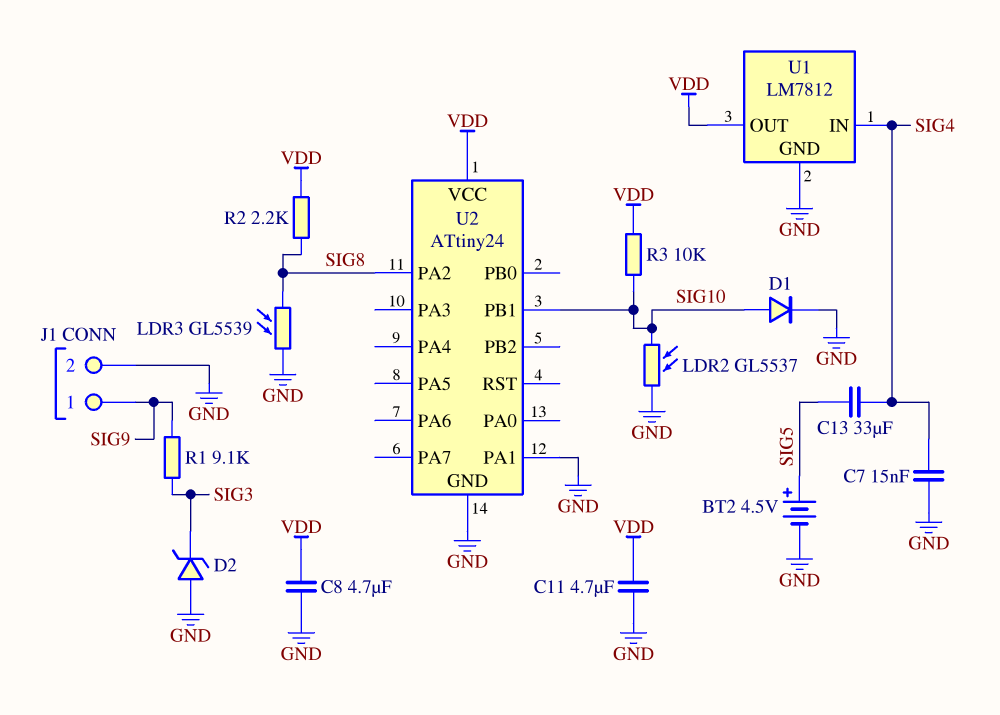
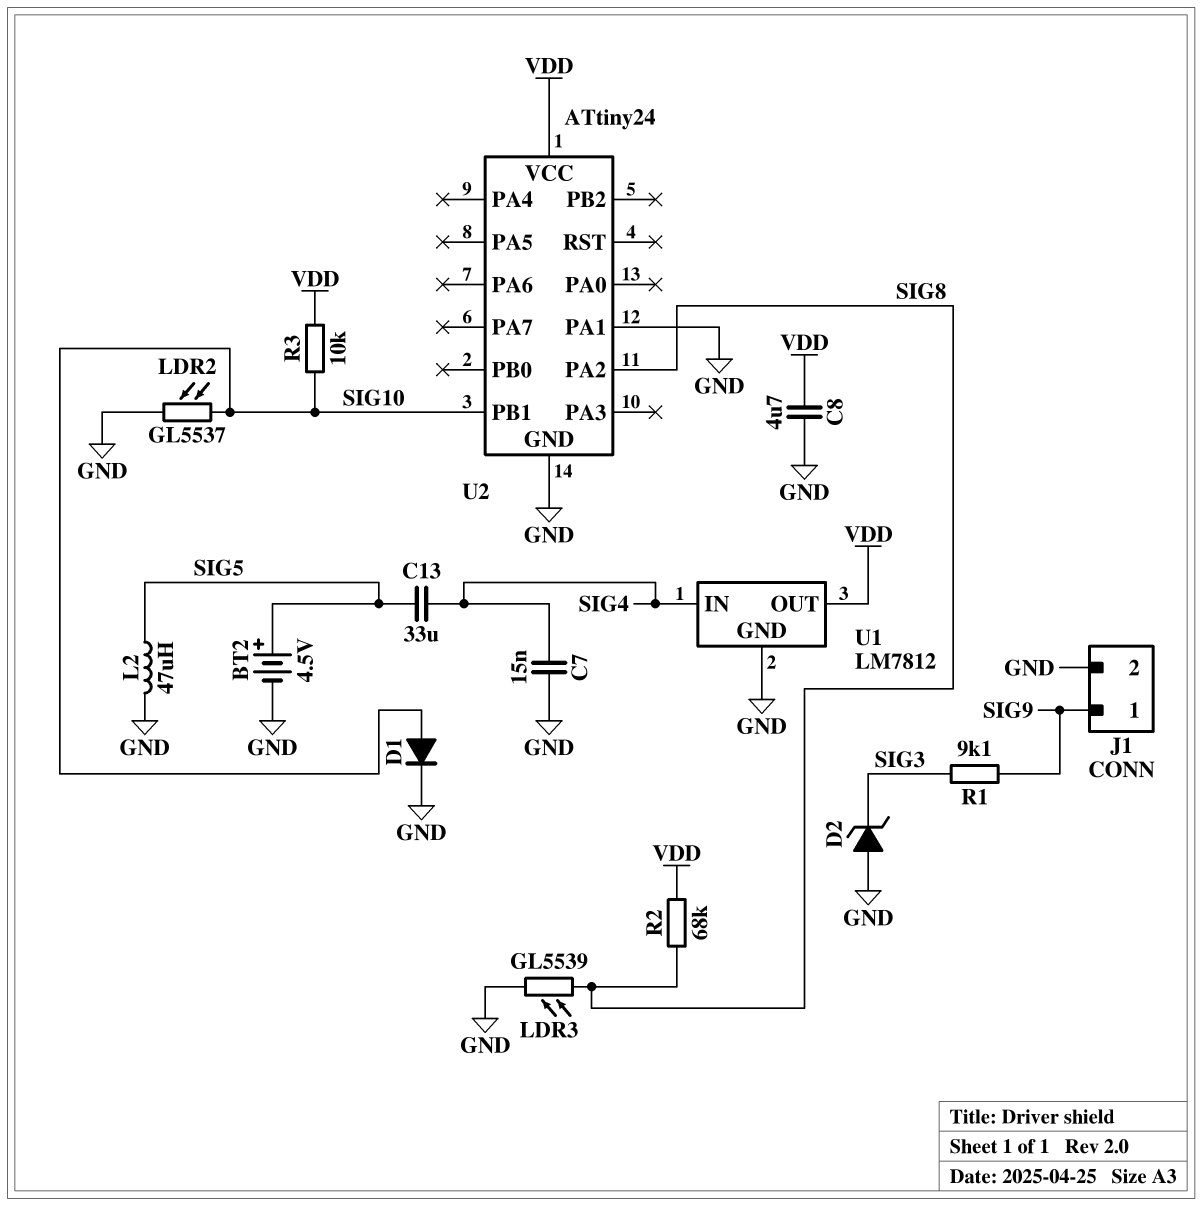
C11: 4.7uF (GND, VDD) -> none
L2: none -> 47uH (GND, SIG5)
R2: 2.2k (SIG8, VDD) -> 68k (SIG8, VDD)

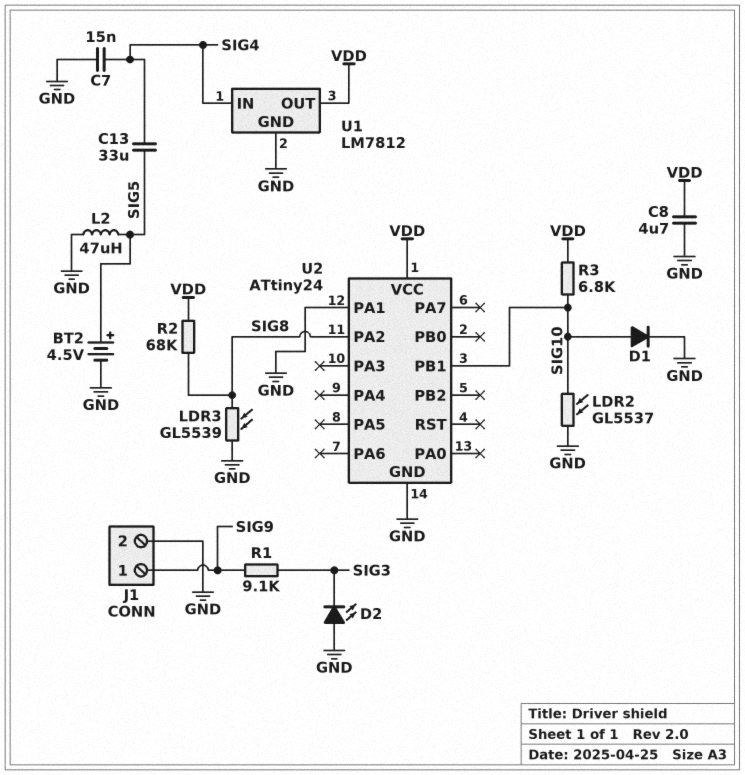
D2: zener (A GND, K SIG3) -> LED (A GND, K SIG3)
R3: 10k (SIG10, VDD) -> 6.8k (SIG10, VDD)

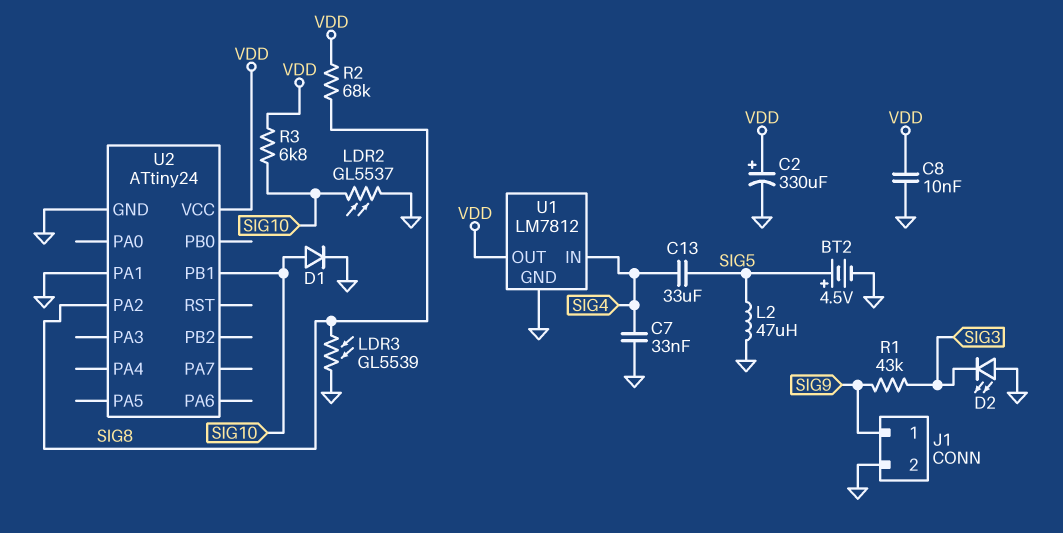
C2: none -> 330uF (plus VDD, minus GND)
C7: 15nF (GND, SIG4) -> 33nF (GND, SIG4)
C8: 4.7uF (GND, VDD) -> 10nF (GND, VDD)
R1: 9.1k (SIG3, SIG9) -> 43k (SIG3, SIG9)

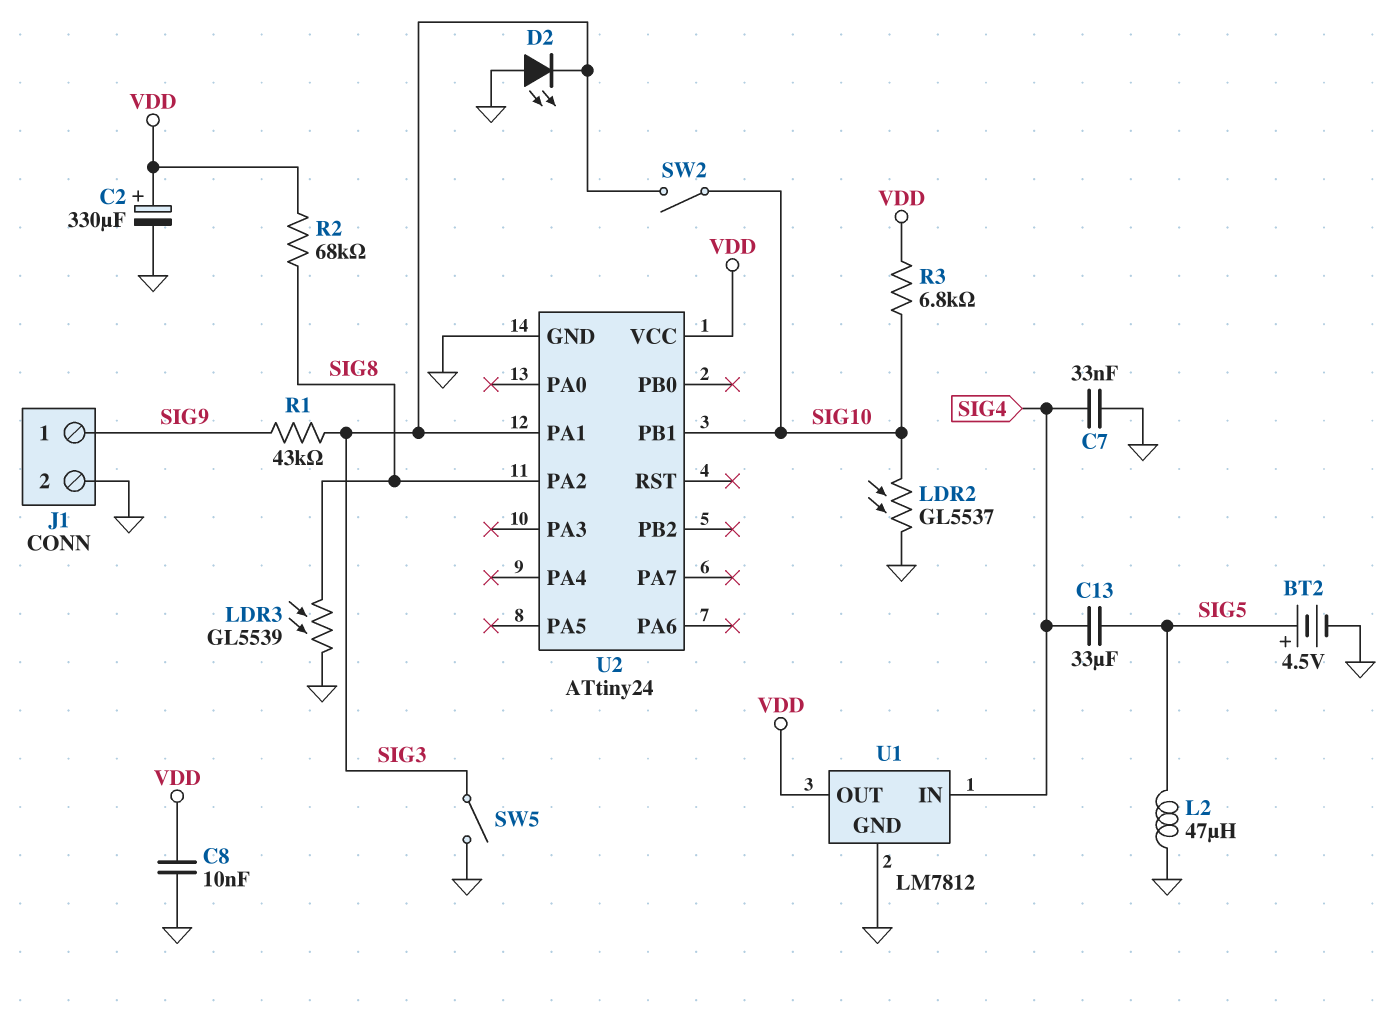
D1: diode (A SIG10, K GND) -> none
SW2: none -> switch (SIG3, SIG10)
SW5: none -> switch (GND, SIG3)
U2 pin PA1: GND -> SIG3

